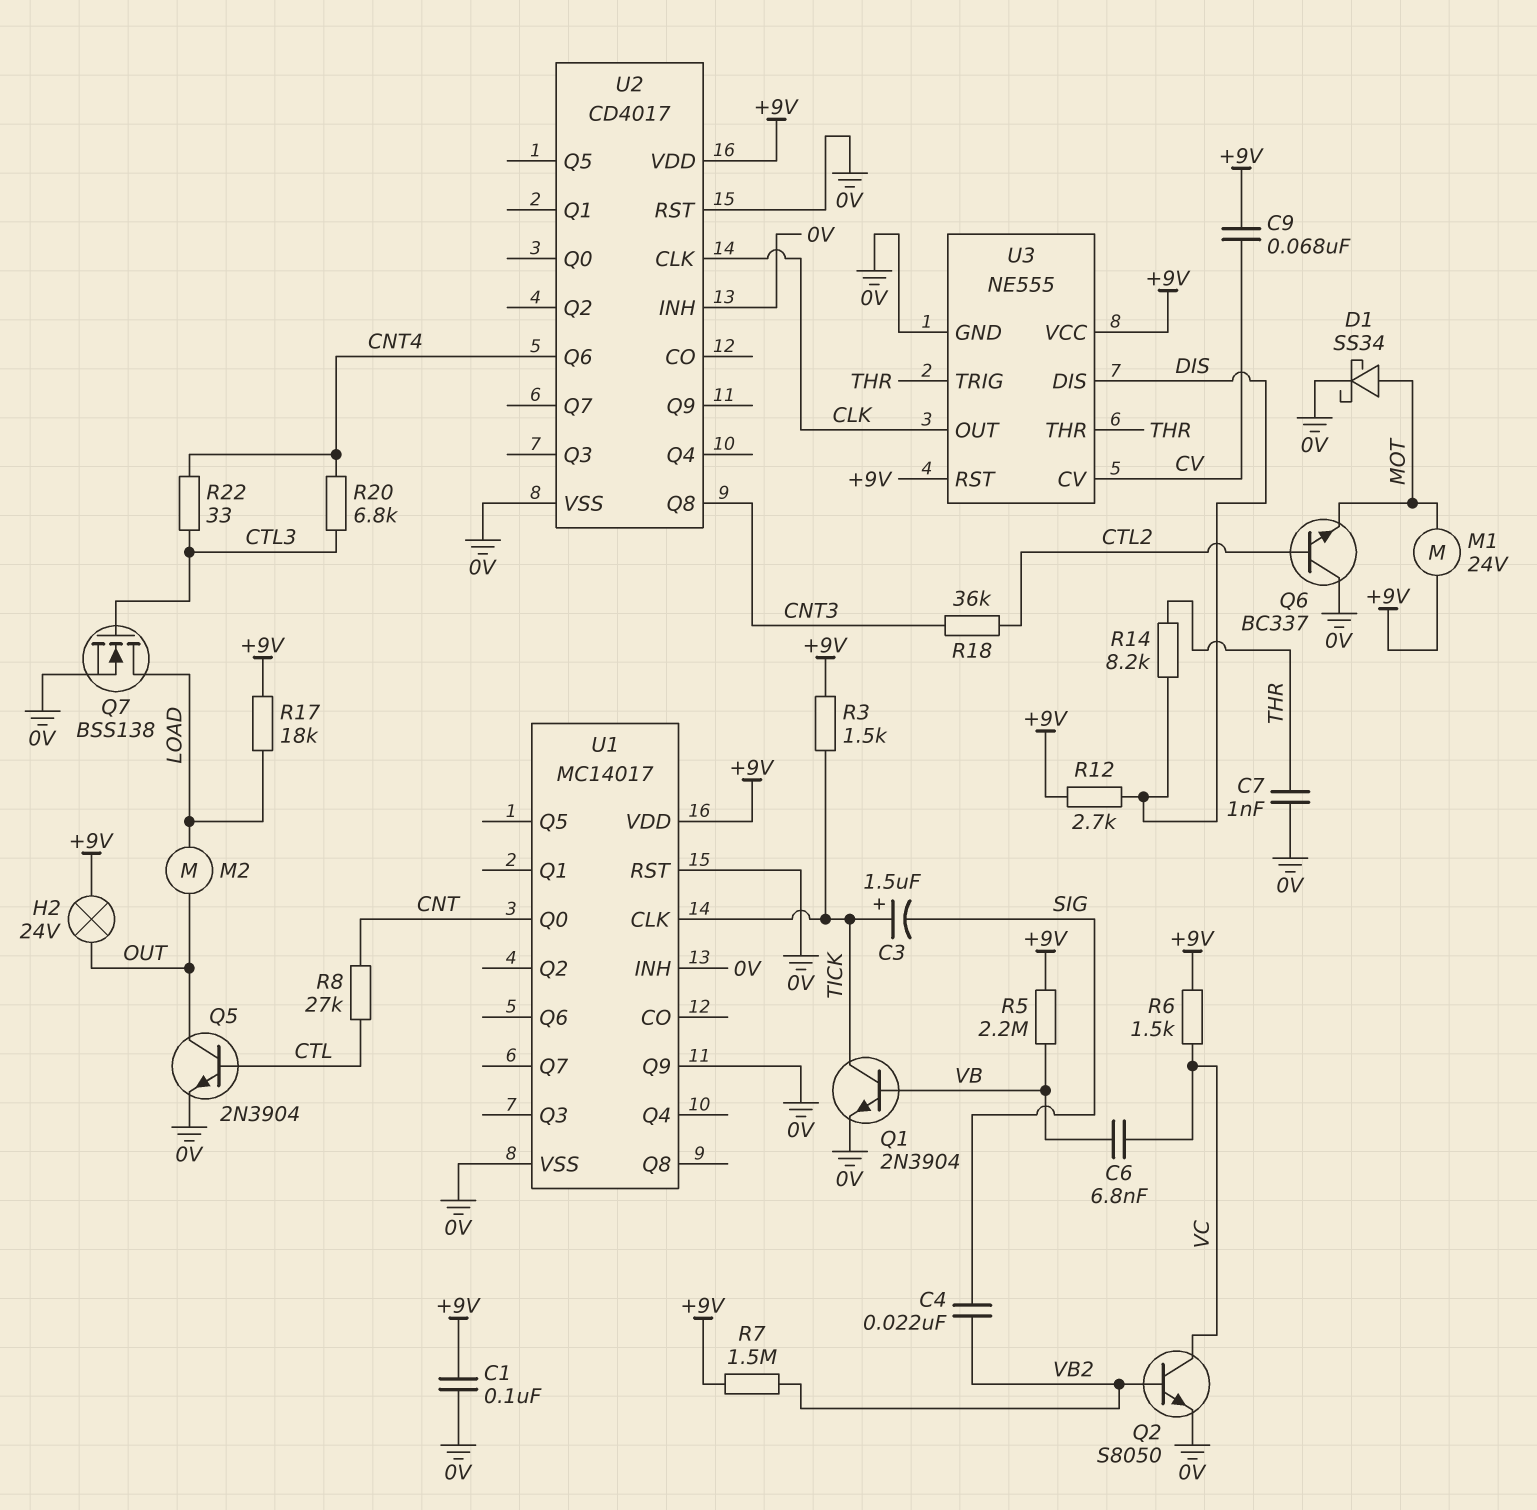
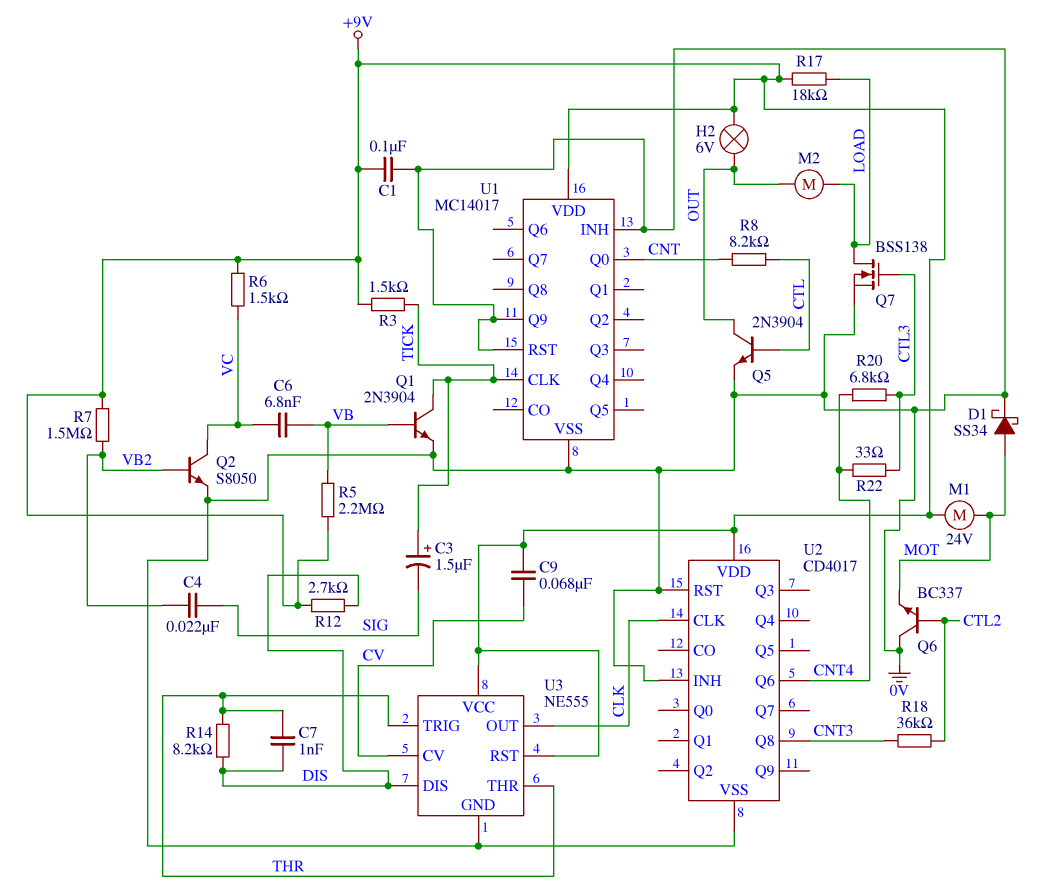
C7: 1nF (0V, THR) -> 1nF (DIS, THR)
H2: lamp 24V (+9V, OUT) -> lamp 6V (+9V, OUT)
R8: 27k (CNT, CTL) -> 8.2k (CNT, CTL)

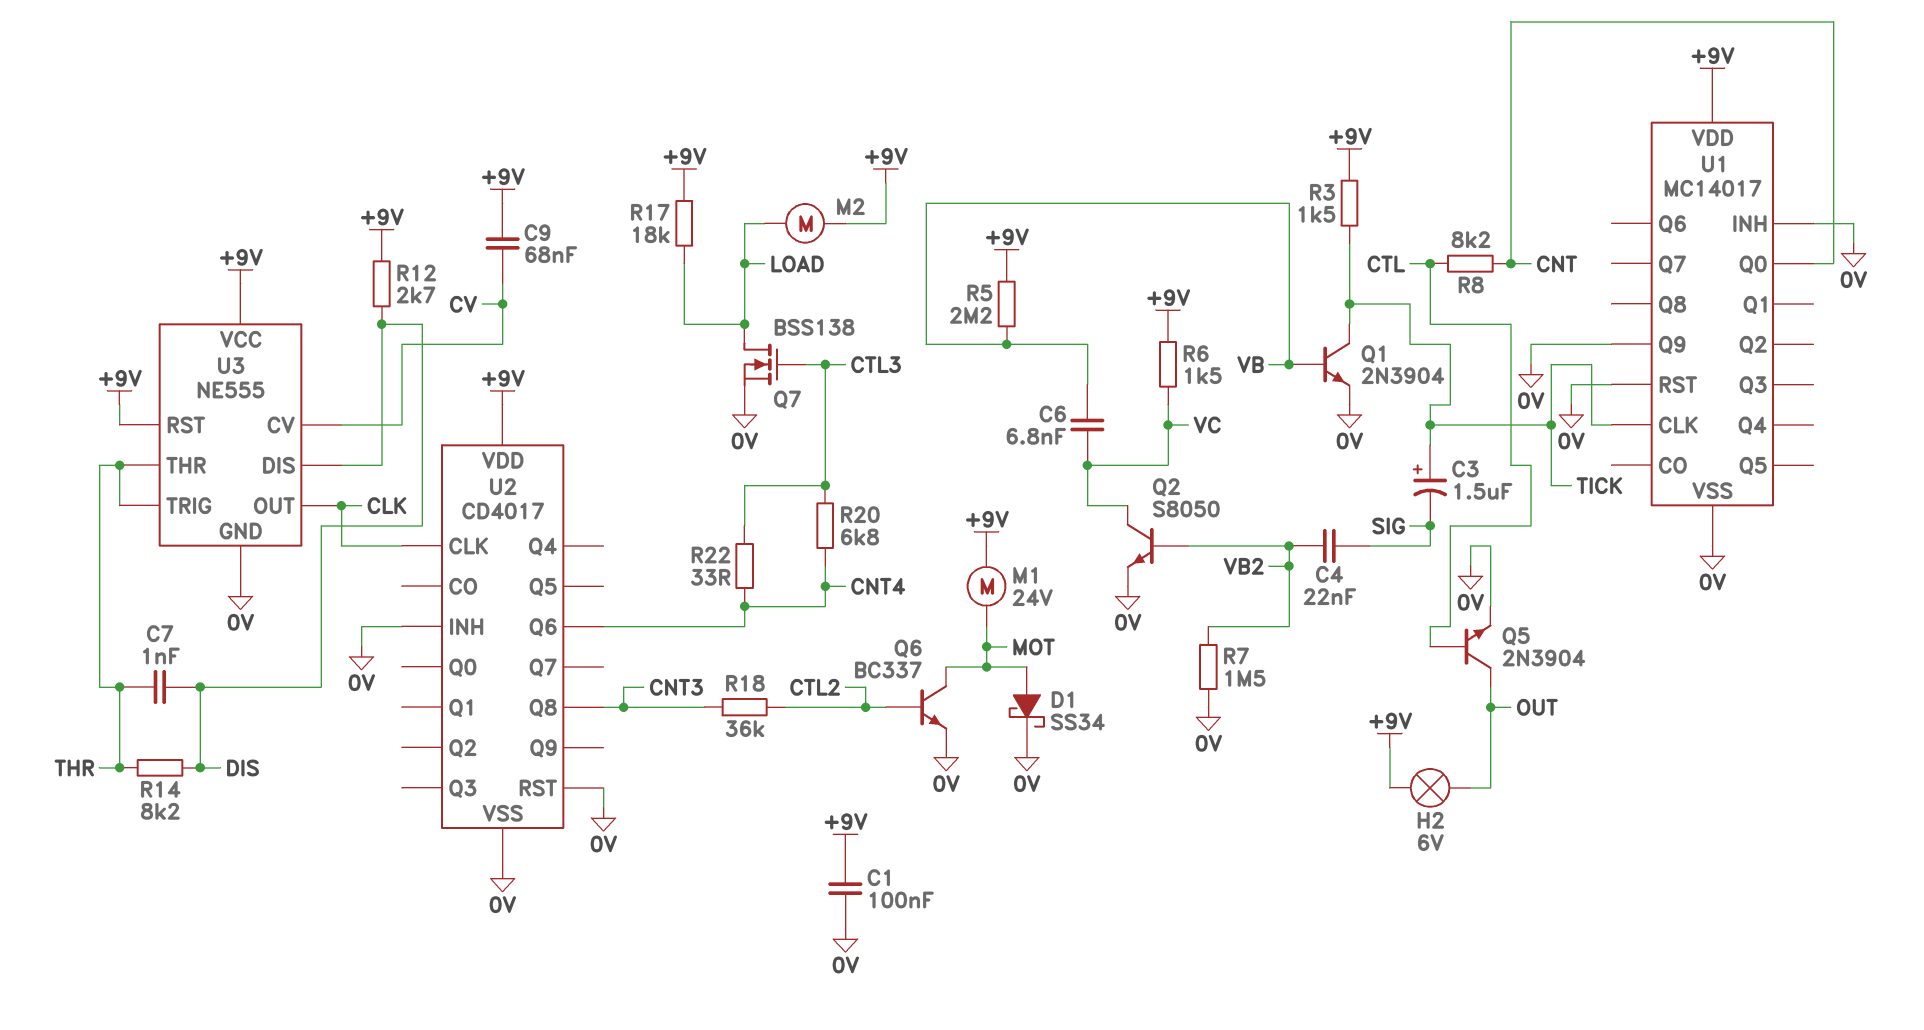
M2: motor (LOAD, OUT) -> motor (+9V, LOAD)
Q6: NPN BC337 (B CTL2, C 0V, E MOT) -> NPN BC337 (B CTL2, C MOT, E 0V)
R7: 1.5M (+9V, VB2) -> 1.5M (0V, VB2)

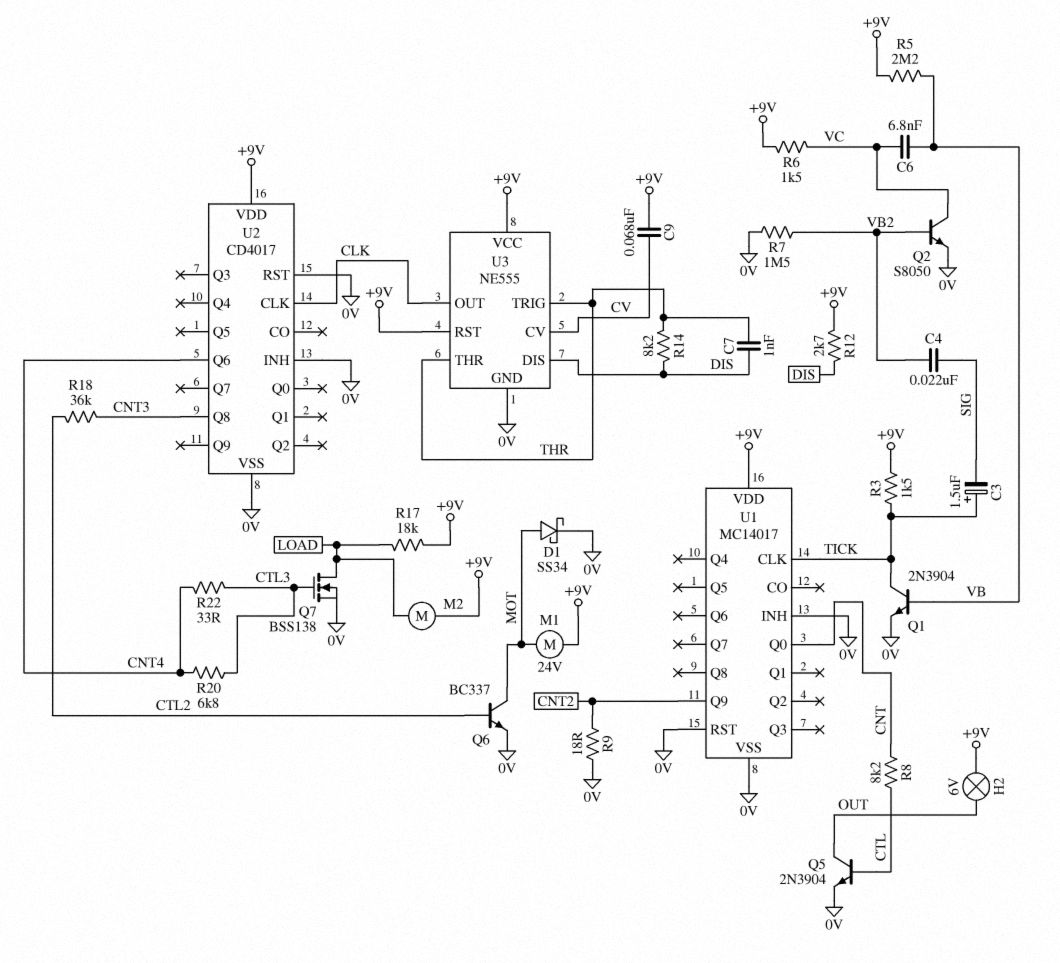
C1: 100nF (+9V, 0V) -> none
R9: none -> 18 (0V, CNT2)
U1 pin Q9: 0V -> CNT2

